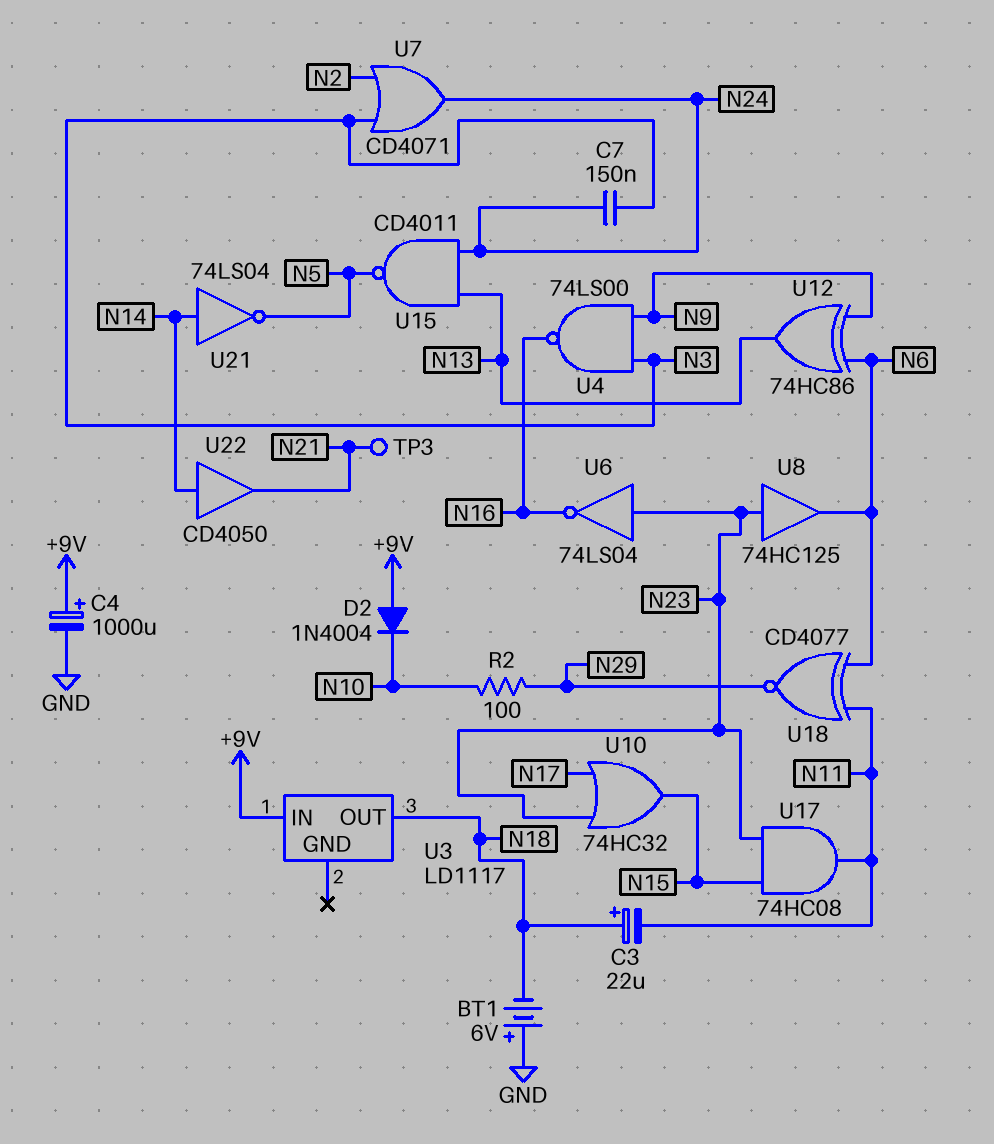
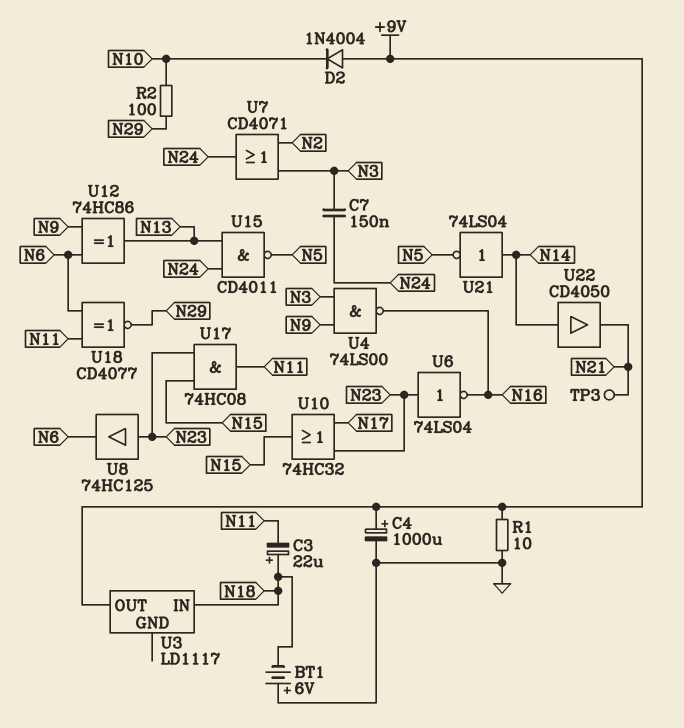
R1: none -> 10 (+9V, GND)
U3 pin IN: +9V -> N18
U3 pin OUT: N18 -> +9V

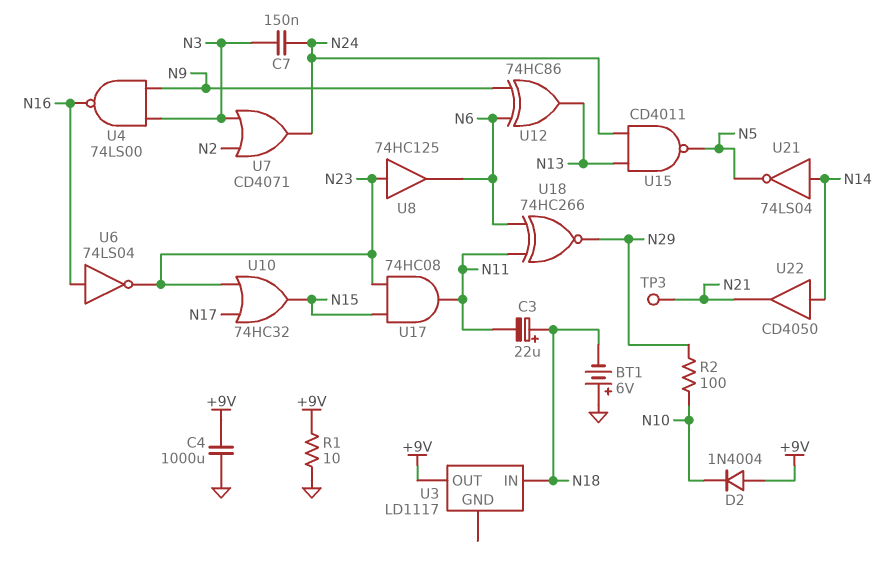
C4: 1000uF (plus +9V, minus GND) -> 1000uF (+9V, GND)
U6: NOT 74LS04 (in N23, out N16) -> NOT 74LS04 (in N16, out N23)
U18: XNOR CD4077 (in N6, in N11, out N29) -> XNOR 74HC266 (in N6, in N11, out N29)

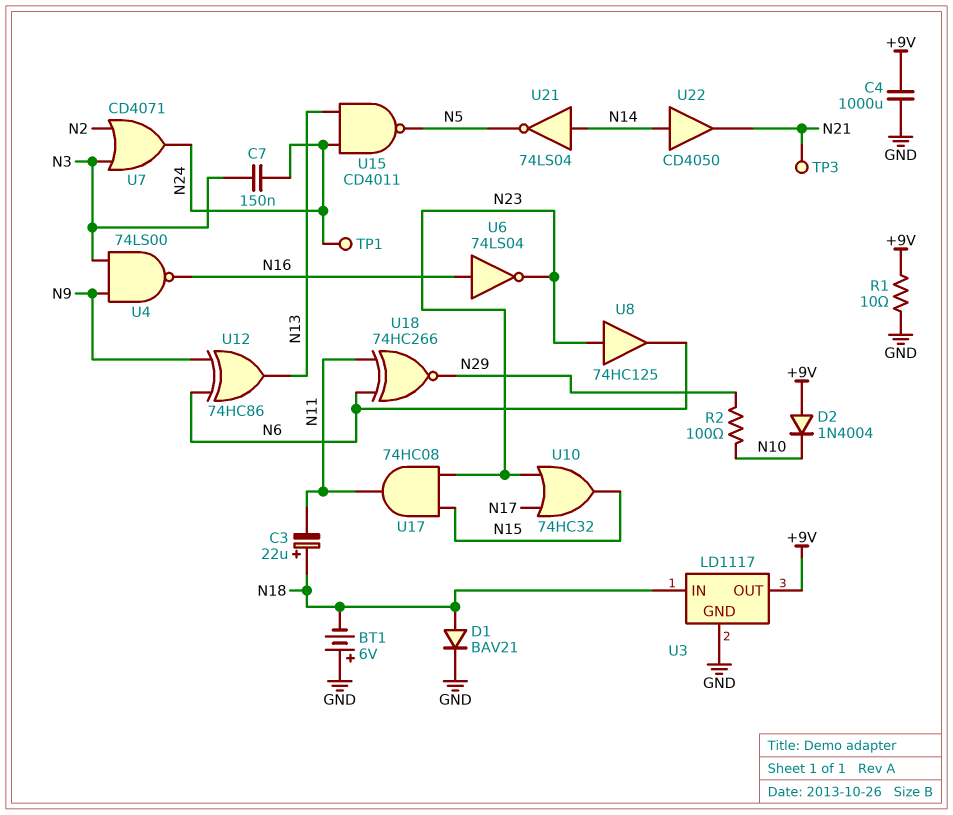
D1: none -> diode BAV21 (A N18, K GND)
TP1: none -> test point (N24)
U3 pin GND: none -> GND

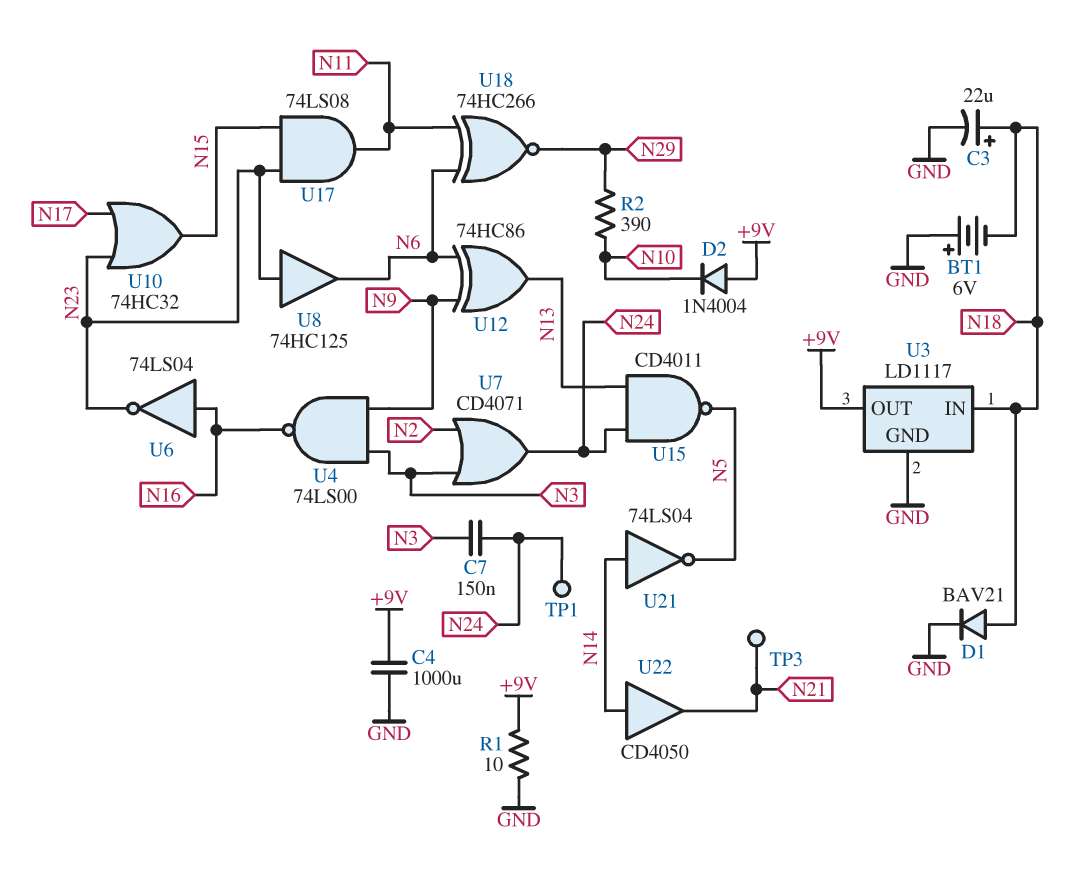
C3: 22uF (plus N18, minus N11) -> 22uF (plus N18, minus GND)
R2: 100 (N10, N29) -> 390 (N10, N29)
U17: AND 74HC08 (in N15, in N23, out N11) -> AND 74LS08 (in N15, in N23, out N11)

